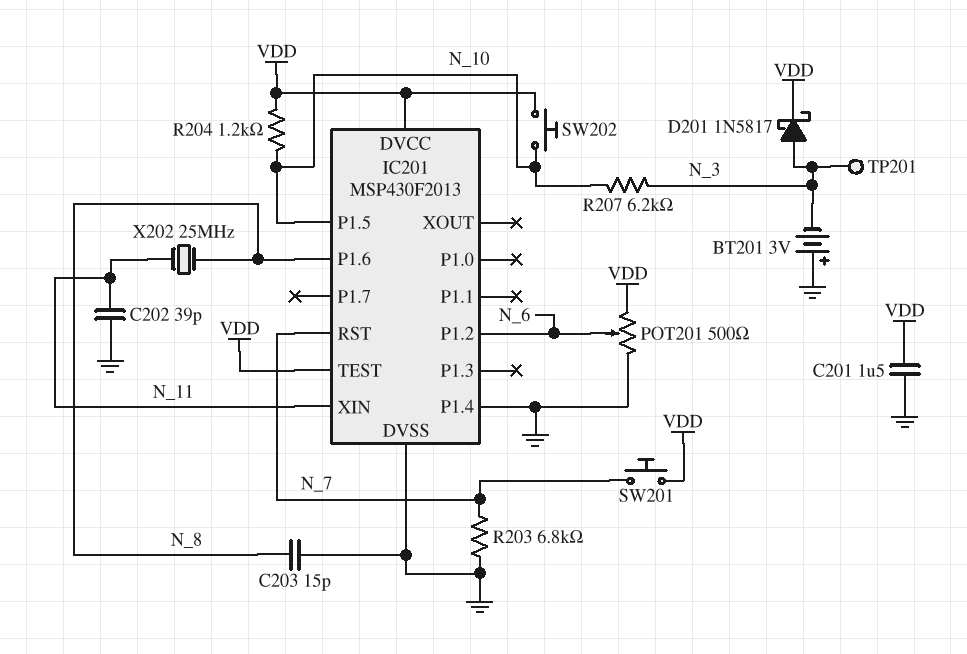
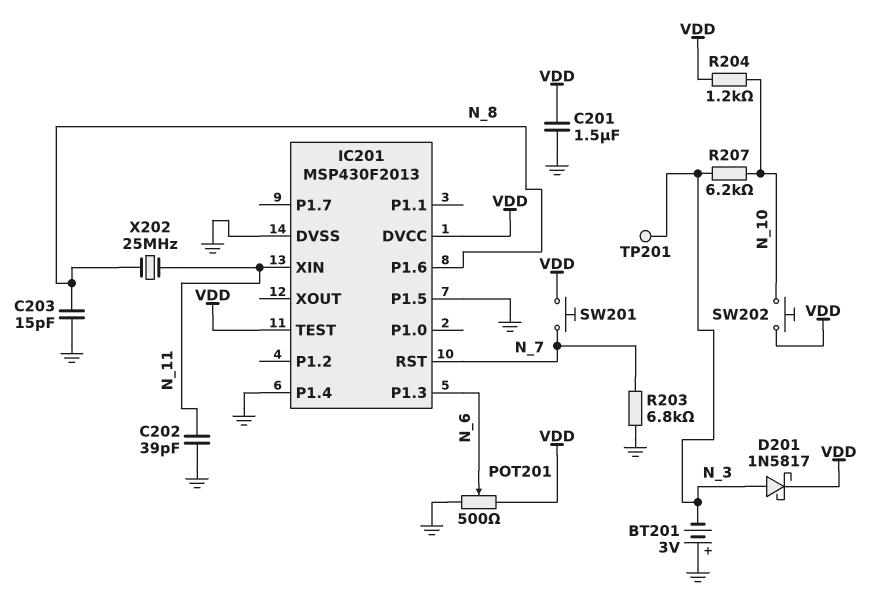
IC201 pin P1.2: N_6 -> none
IC201 pin P1.3: none -> N_6
IC201 pin P1.5: N_10 -> GND

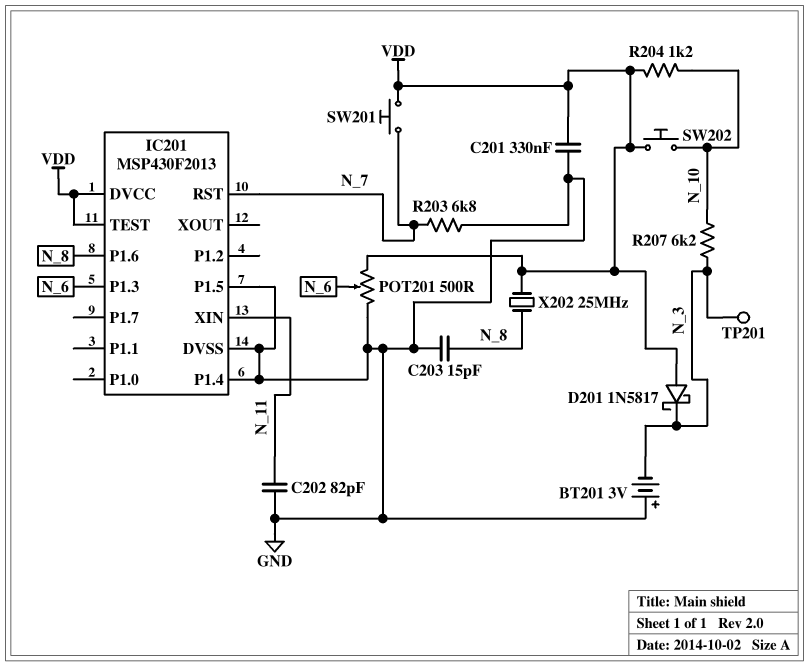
C201: 1.5uF (GND, VDD) -> 330nF (GND, VDD)
C202: 39pF (GND, N_11) -> 82pF (GND, N_11)
D201: schottky 1N5817 (A N_3, K VDD) -> schottky 1N5817 (A VDD, K N_3)
X202: 25MHz (N_8, N_11) -> 25MHz (N_8, VDD)

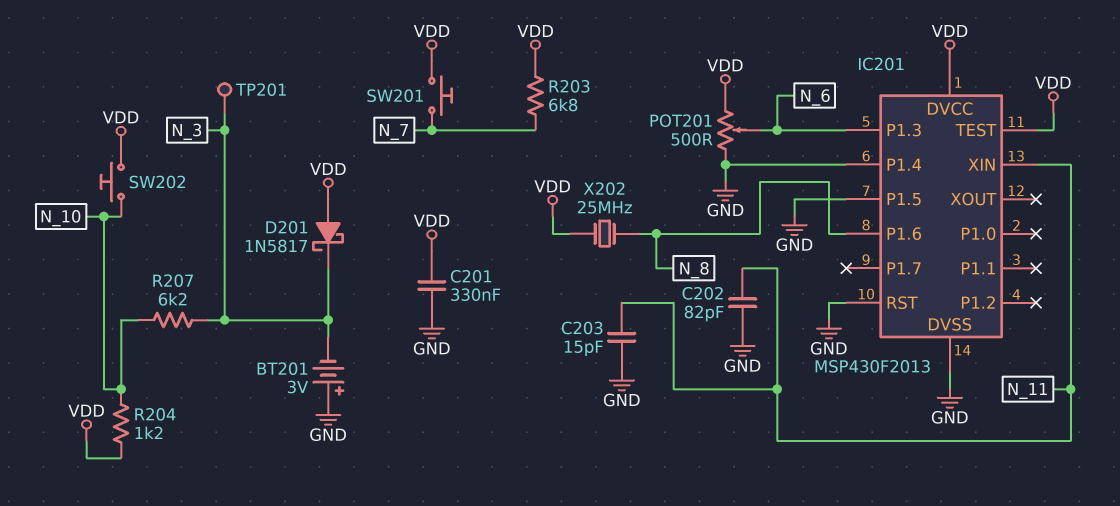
C203: 15pF (GND, N_8) -> 15pF (GND, N_11)
IC201 pin RST: N_7 -> GND
R203: 6.8k (GND, N_7) -> 6.8k (N_7, VDD)

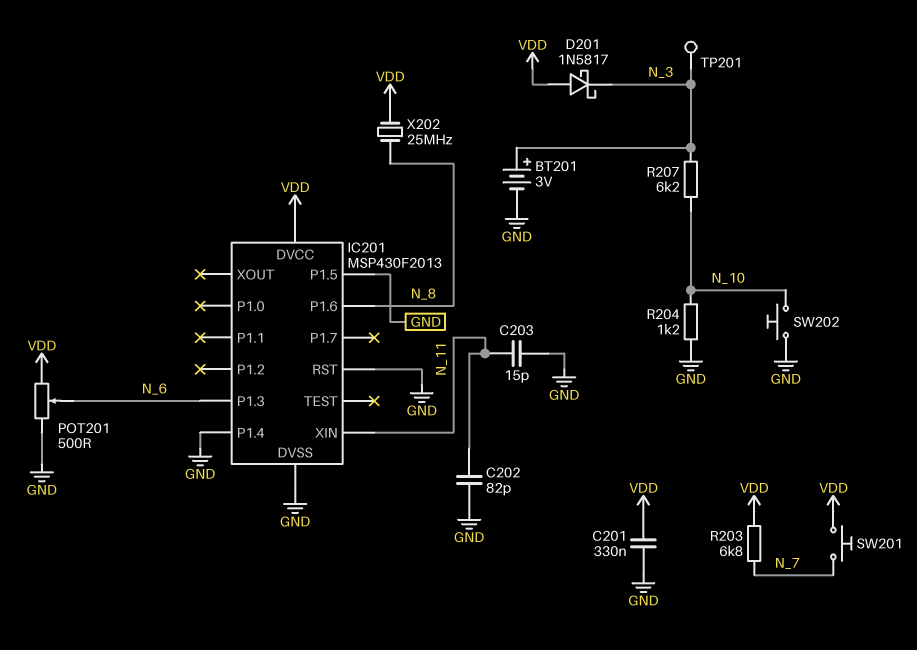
BT201: 3V (plus GND, minus N_3) -> 3V (plus N_3, minus GND)
IC201 pin TEST: VDD -> none
R204: 1.2k (N_10, VDD) -> 1.2k (GND, N_10)
SW202: button (N_10, VDD) -> button (GND, N_10)

